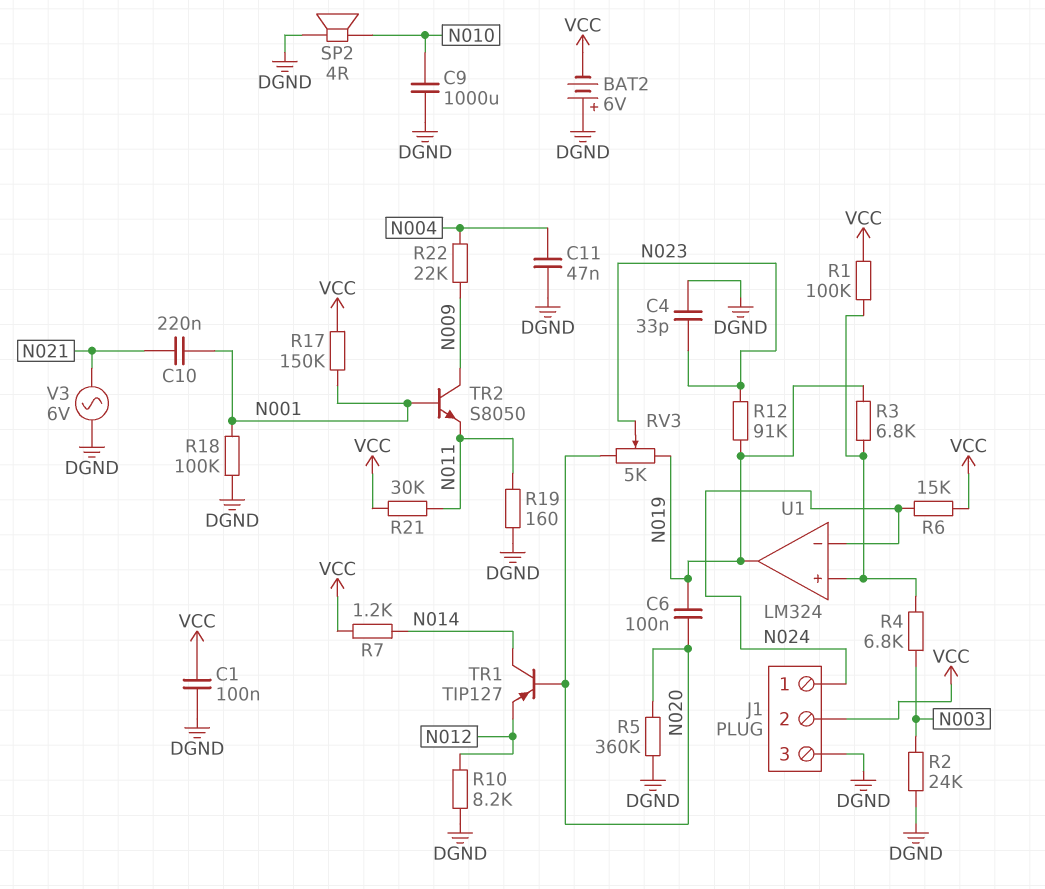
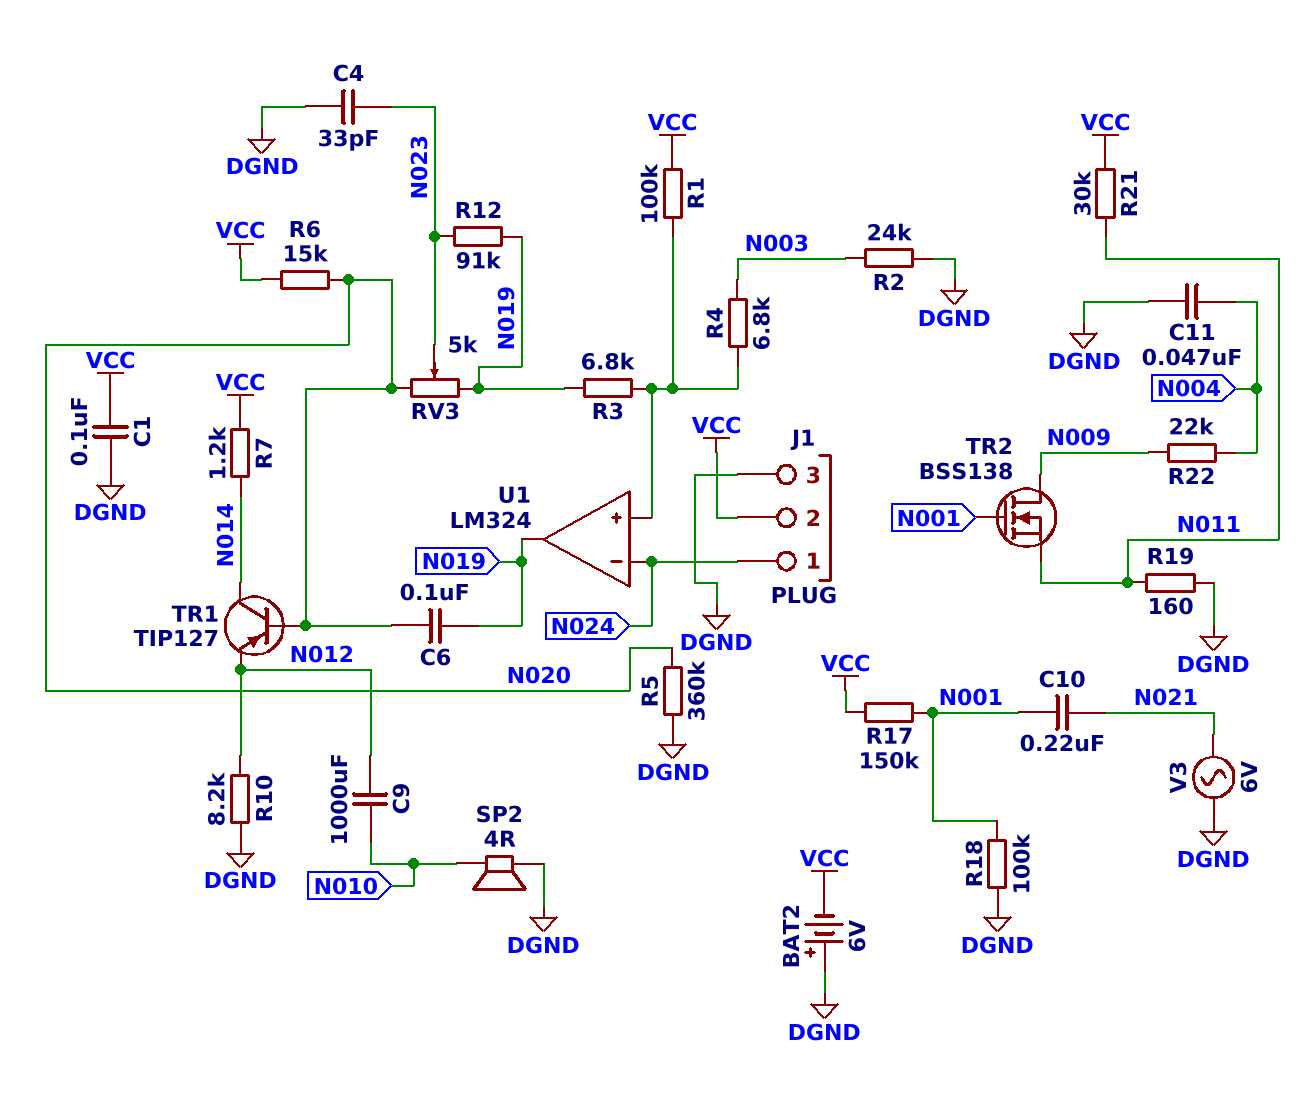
C9: 1000uF (DGND, N010) -> 1000uF (N010, N012)
R6: 15k (N024, VCC) -> 15k (N020, VCC)
TR2: NPN S8050 (B N001, C N009, E N011) -> NMOS BSS138 (G N001, D N009, S N011)

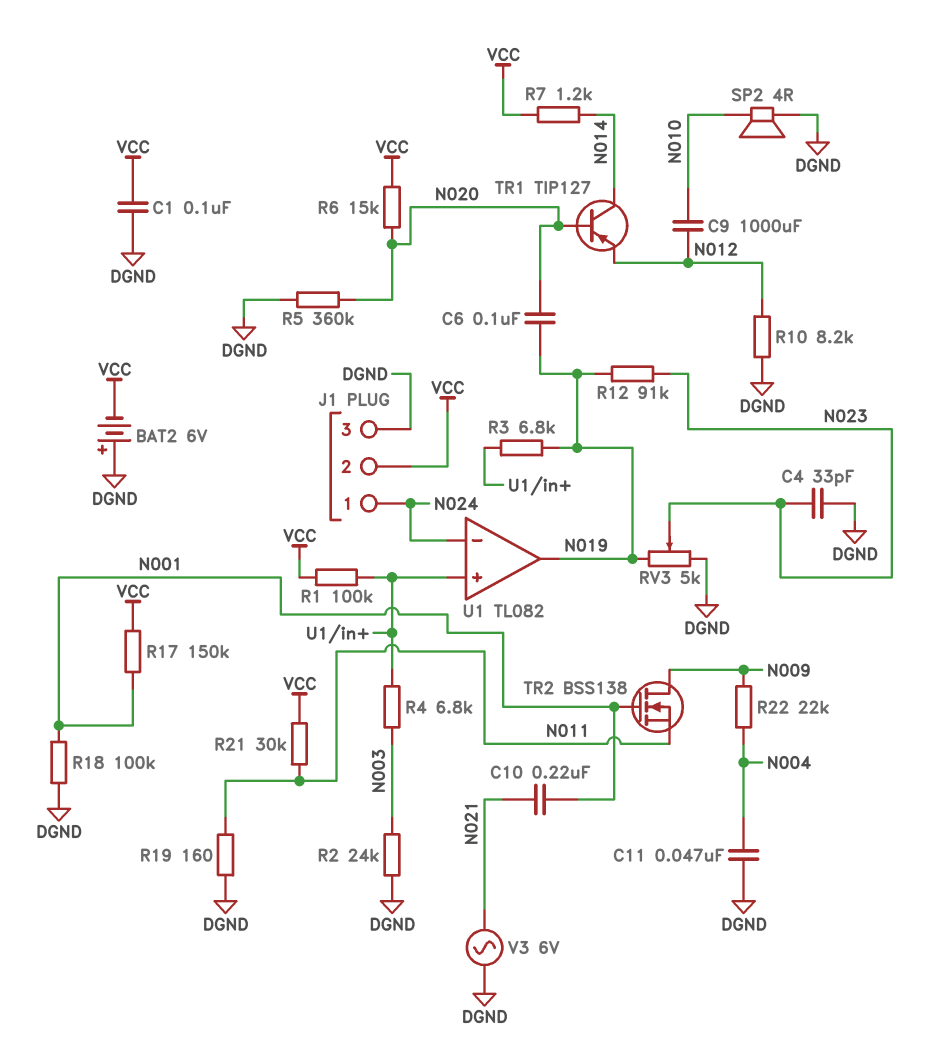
RV3: 5k (N019, N020, wiper N023) -> 5k (DGND, N019, wiper N023)
U1: LM324 -> TL082

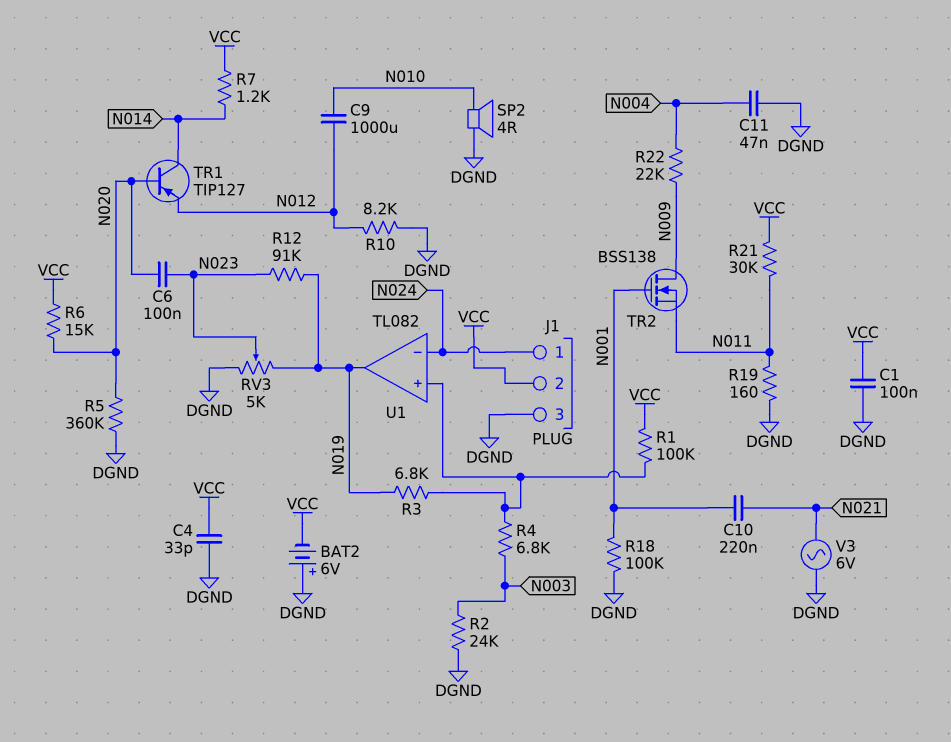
C4: 33pF (DGND, N023) -> 33pF (DGND, VCC)
C6: 100nF (N019, N020) -> 100nF (N020, N023)
R17: 150k (N001, VCC) -> none

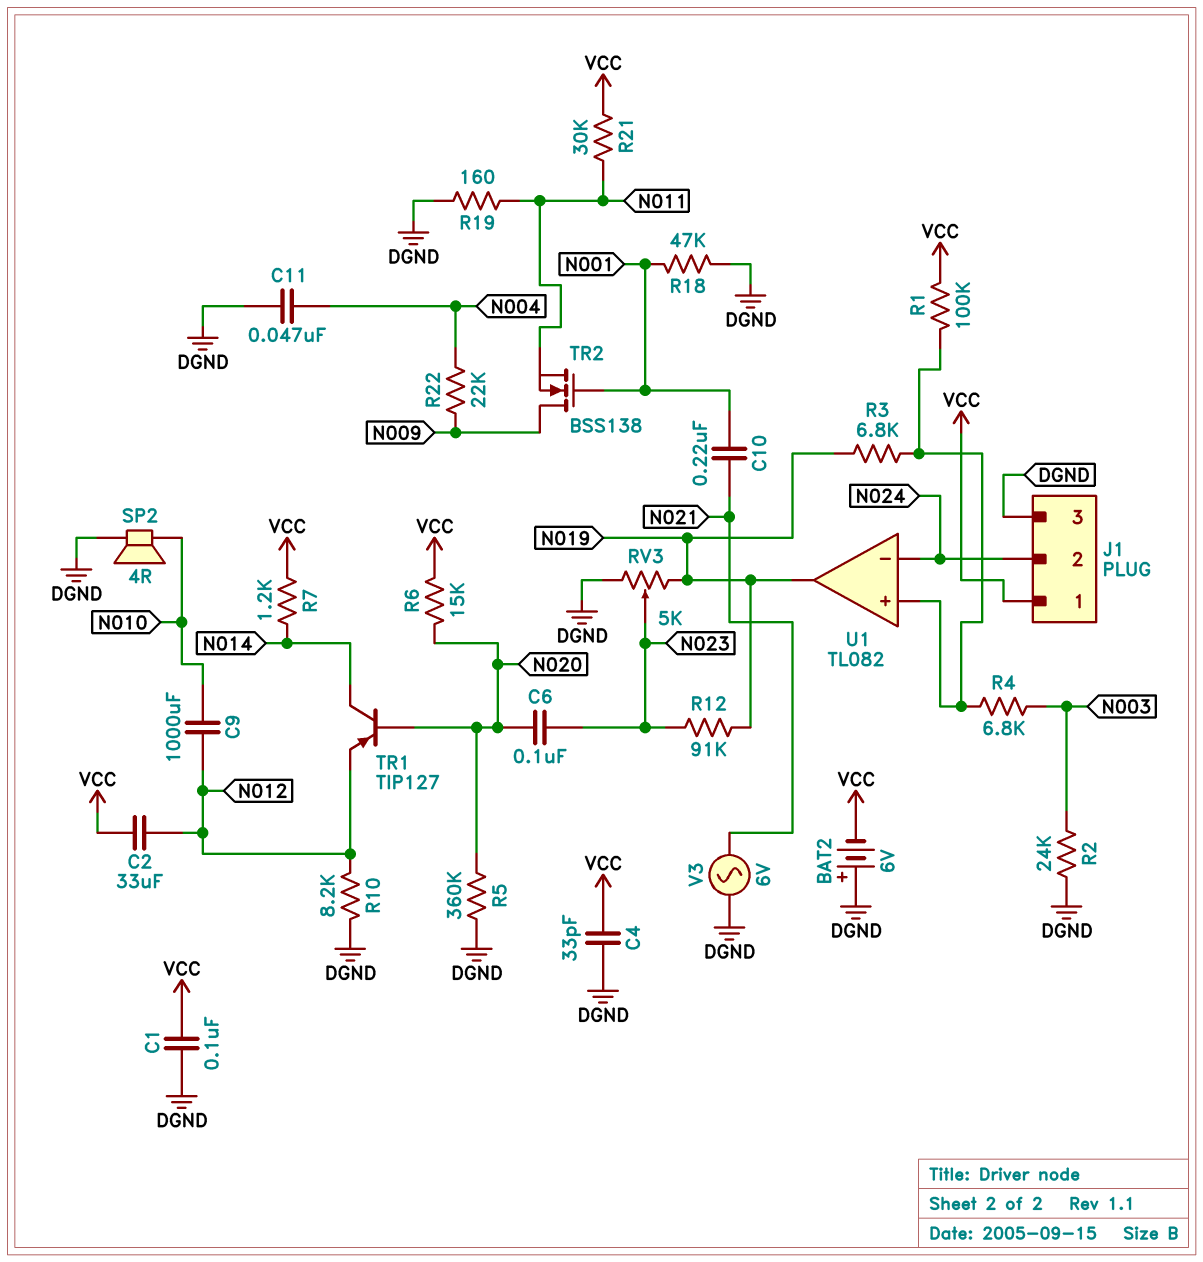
C2: none -> 33uF (N012, VCC)
J1 pin 1: N024 -> VCC
J1 pin 2: VCC -> N024
R18: 100k (DGND, N001) -> 47k (DGND, N001)

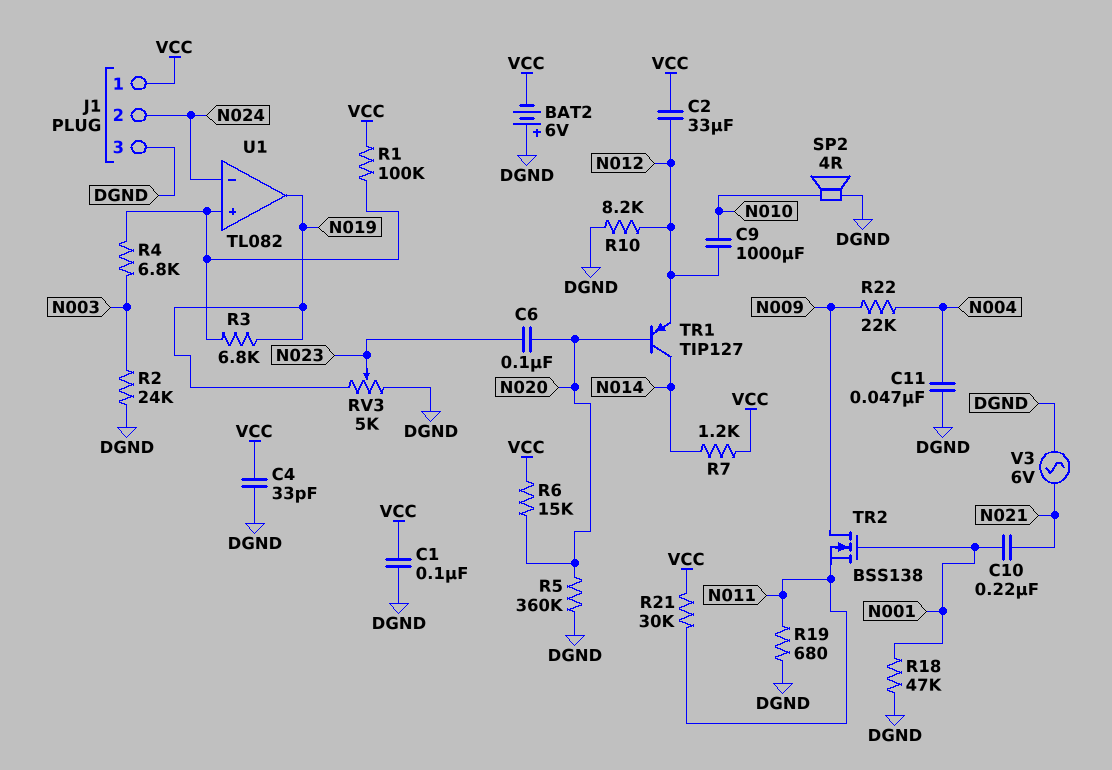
R12: 91k (N019, N023) -> none
R19: 160 (DGND, N011) -> 680 (DGND, N011)

